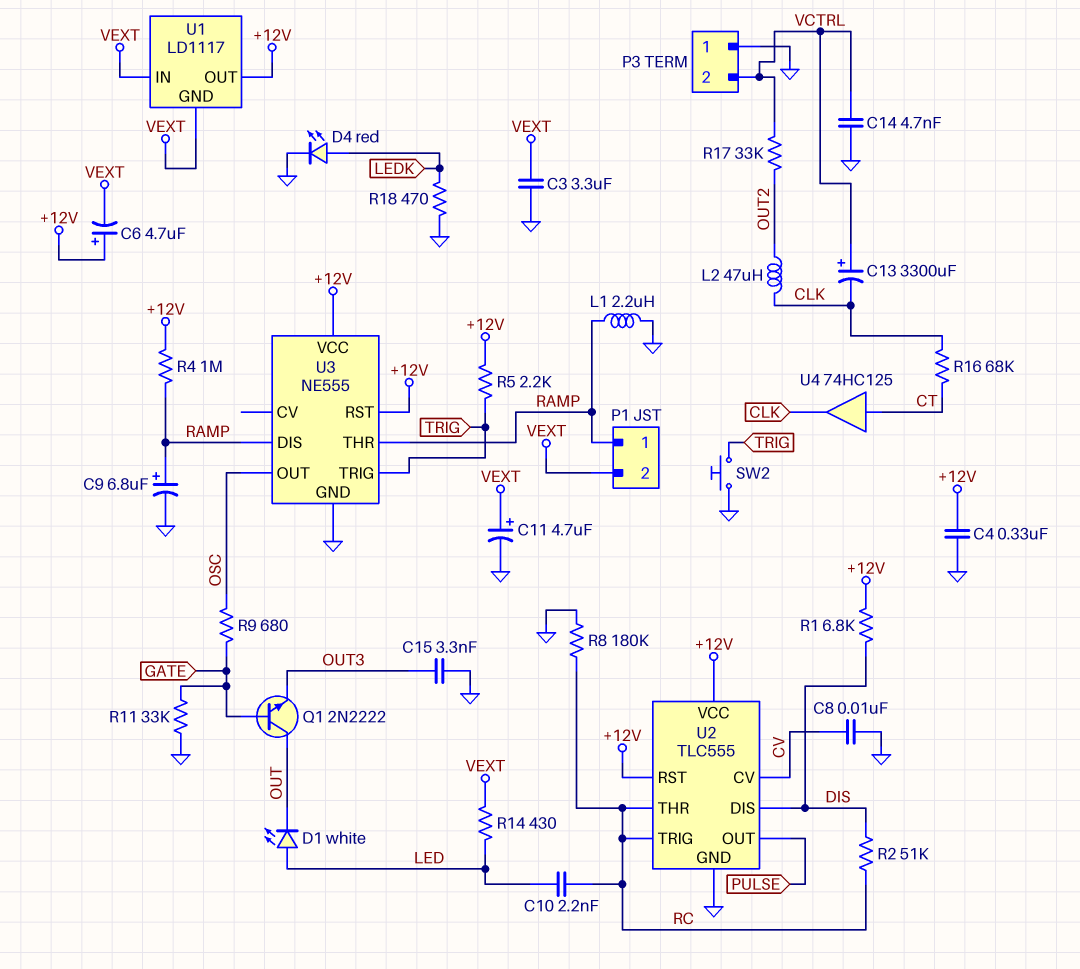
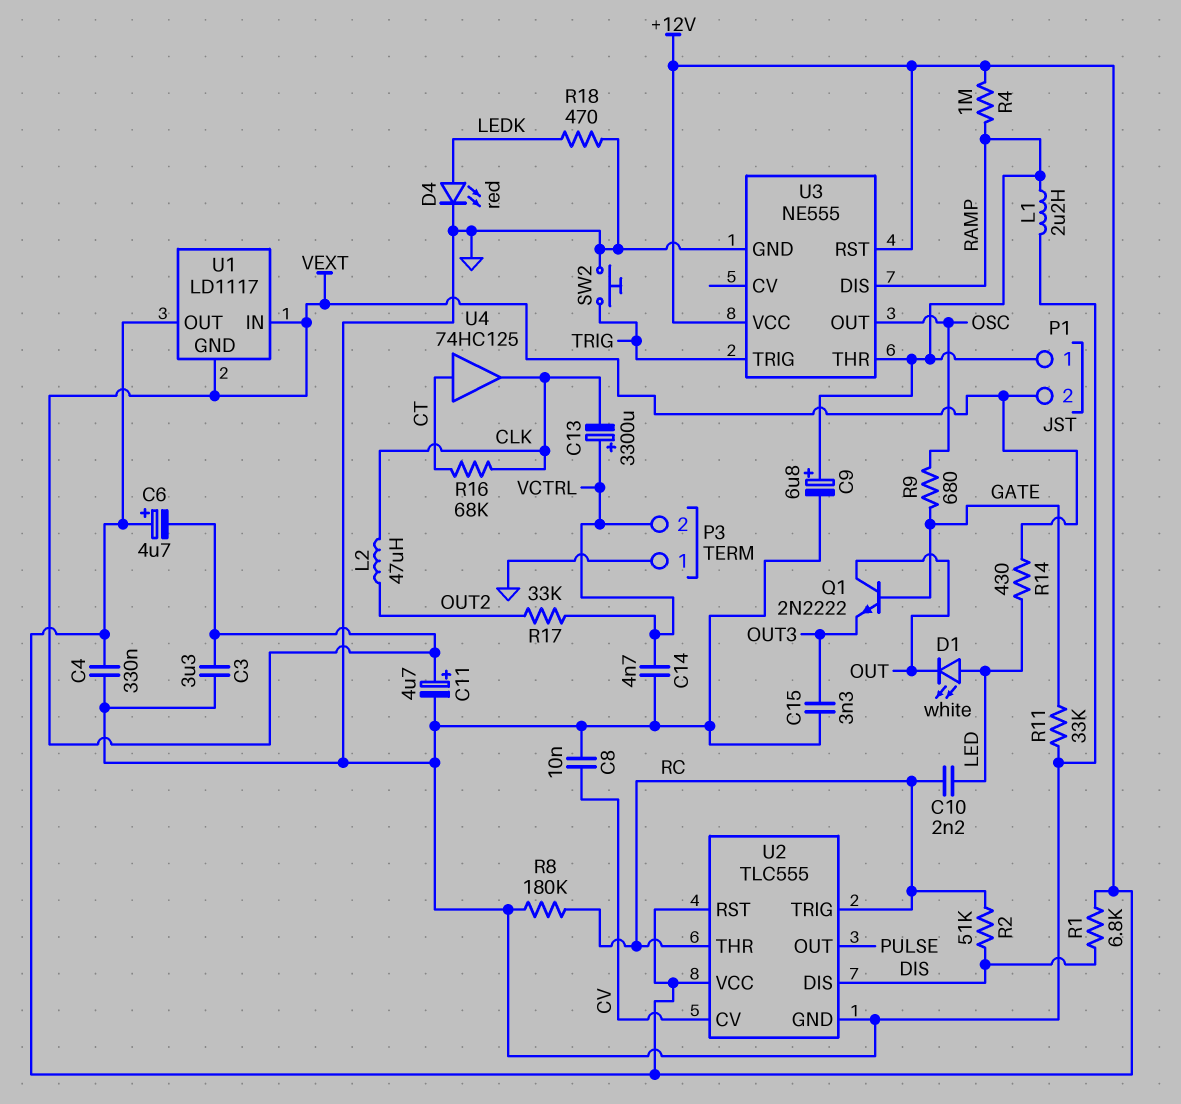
R5: 2.2k (+12V, TRIG) -> none

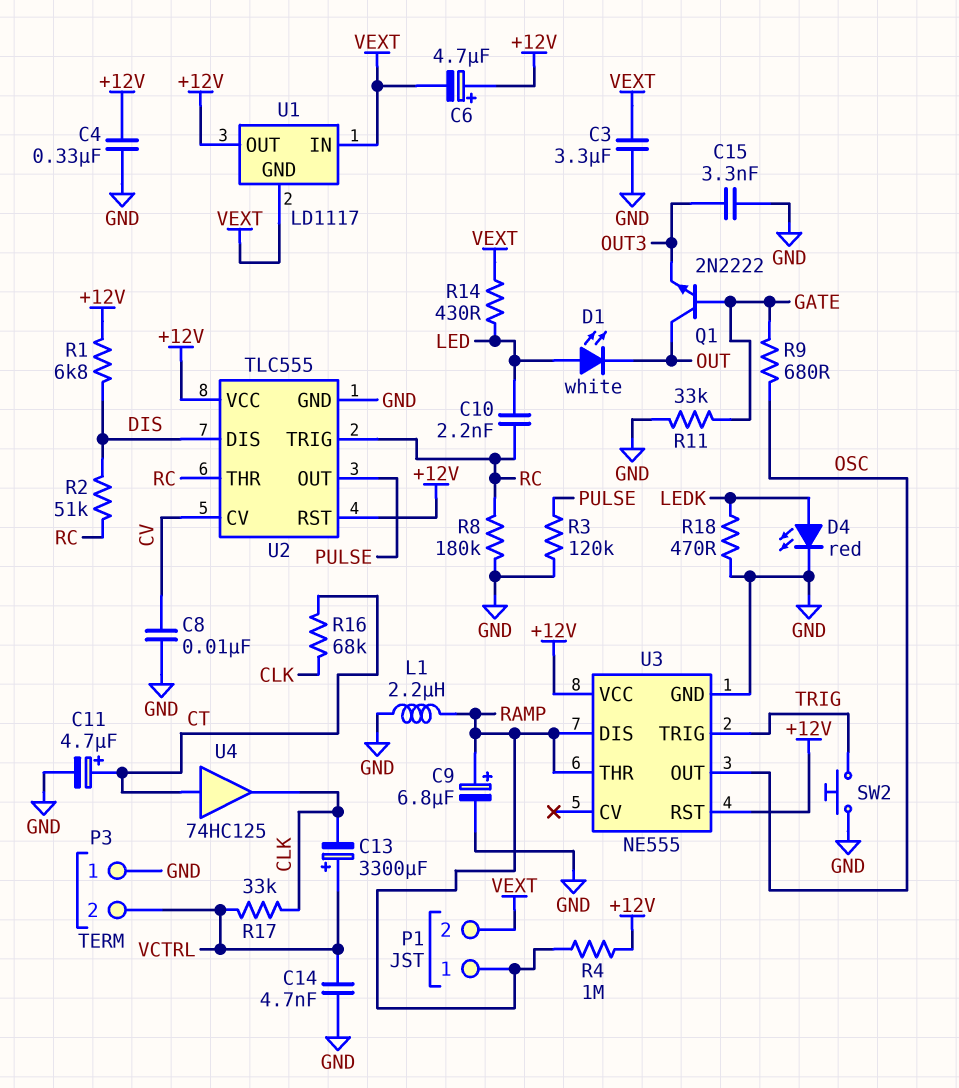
C11: 4.7uF (plus VEXT, minus GND) -> 4.7uF (plus CT, minus GND)
L2: 47uH (CLK, OUT2) -> none
R3: none -> 120k (GND, PULSE)
R17: 33k (OUT2, VCTRL) -> 33k (CLK, VCTRL)

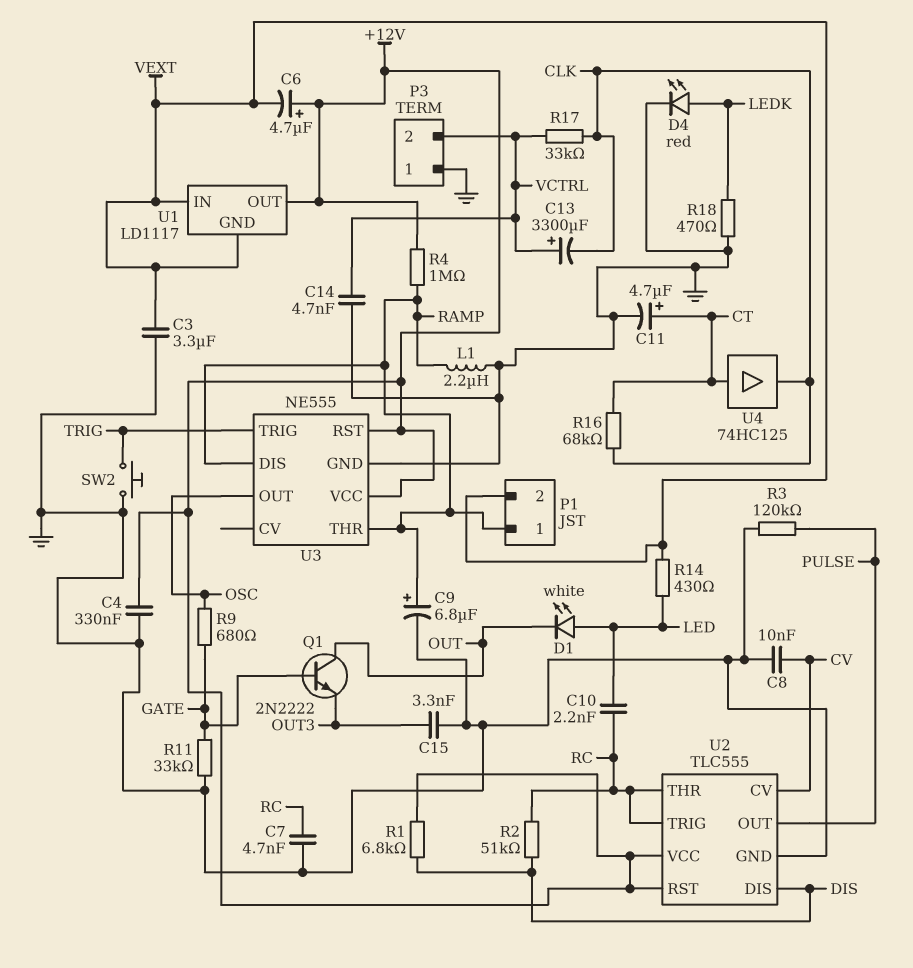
C7: none -> 4.7nF (GND, RC)
R8: 180k (GND, RC) -> none

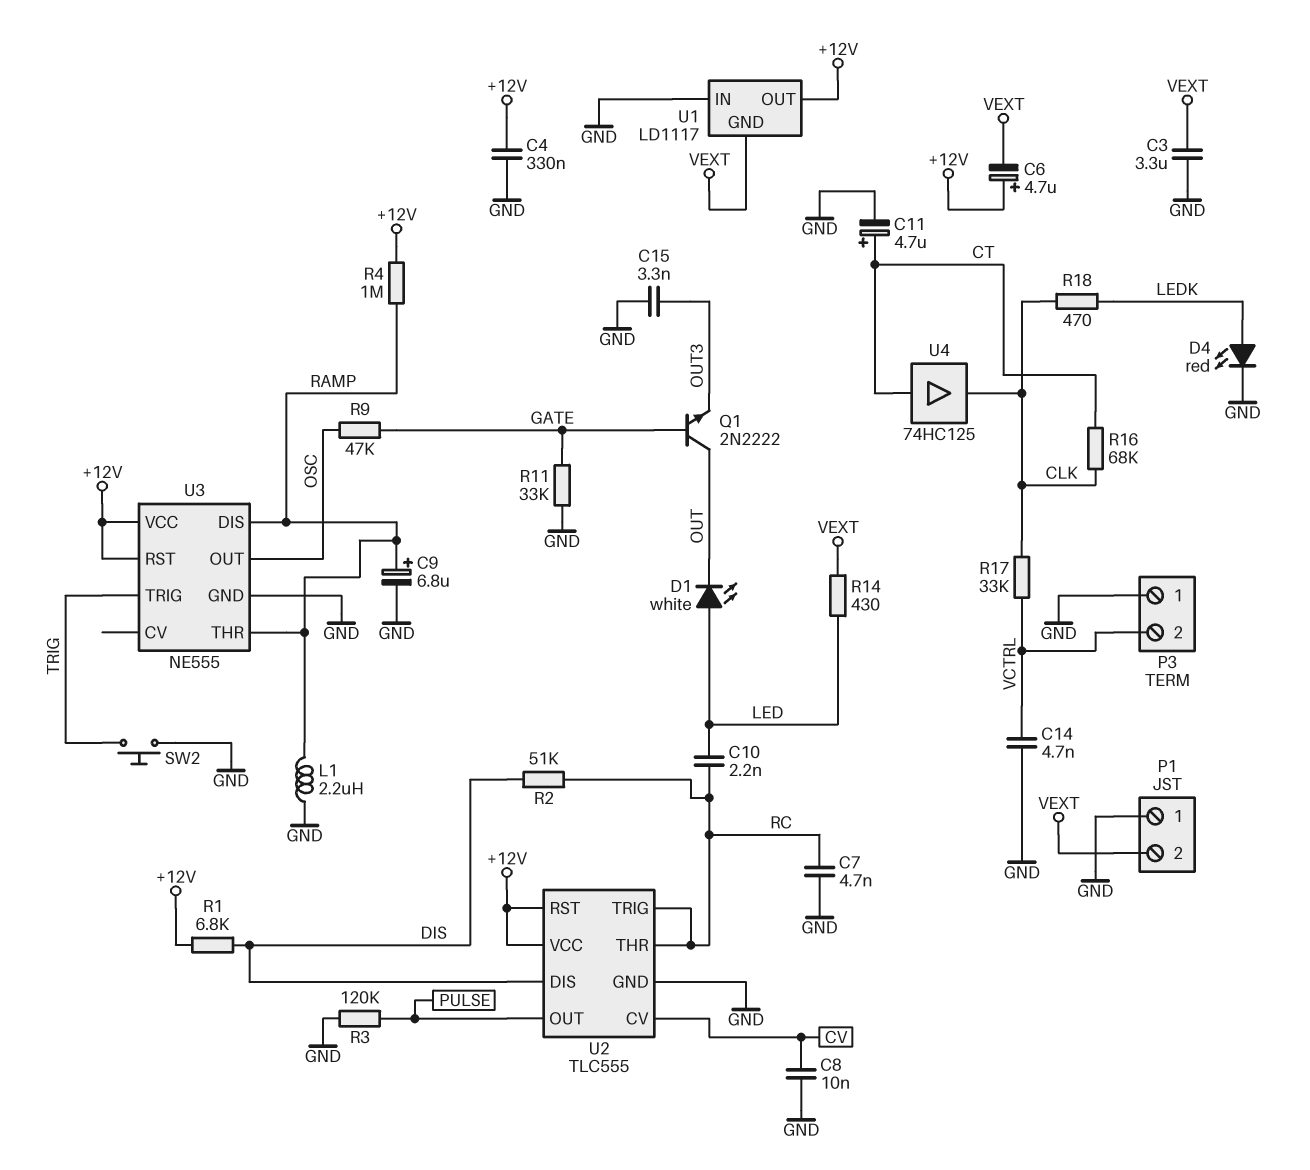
C13: 3300uF (plus VCTRL, minus CLK) -> none
P1 pin 1: RAMP -> GND
R9: 680 (GATE, OSC) -> 47k (GATE, OSC)
R18: 470 (GND, LEDK) -> 470 (CLK, LEDK)
U1 pin IN: VEXT -> GND

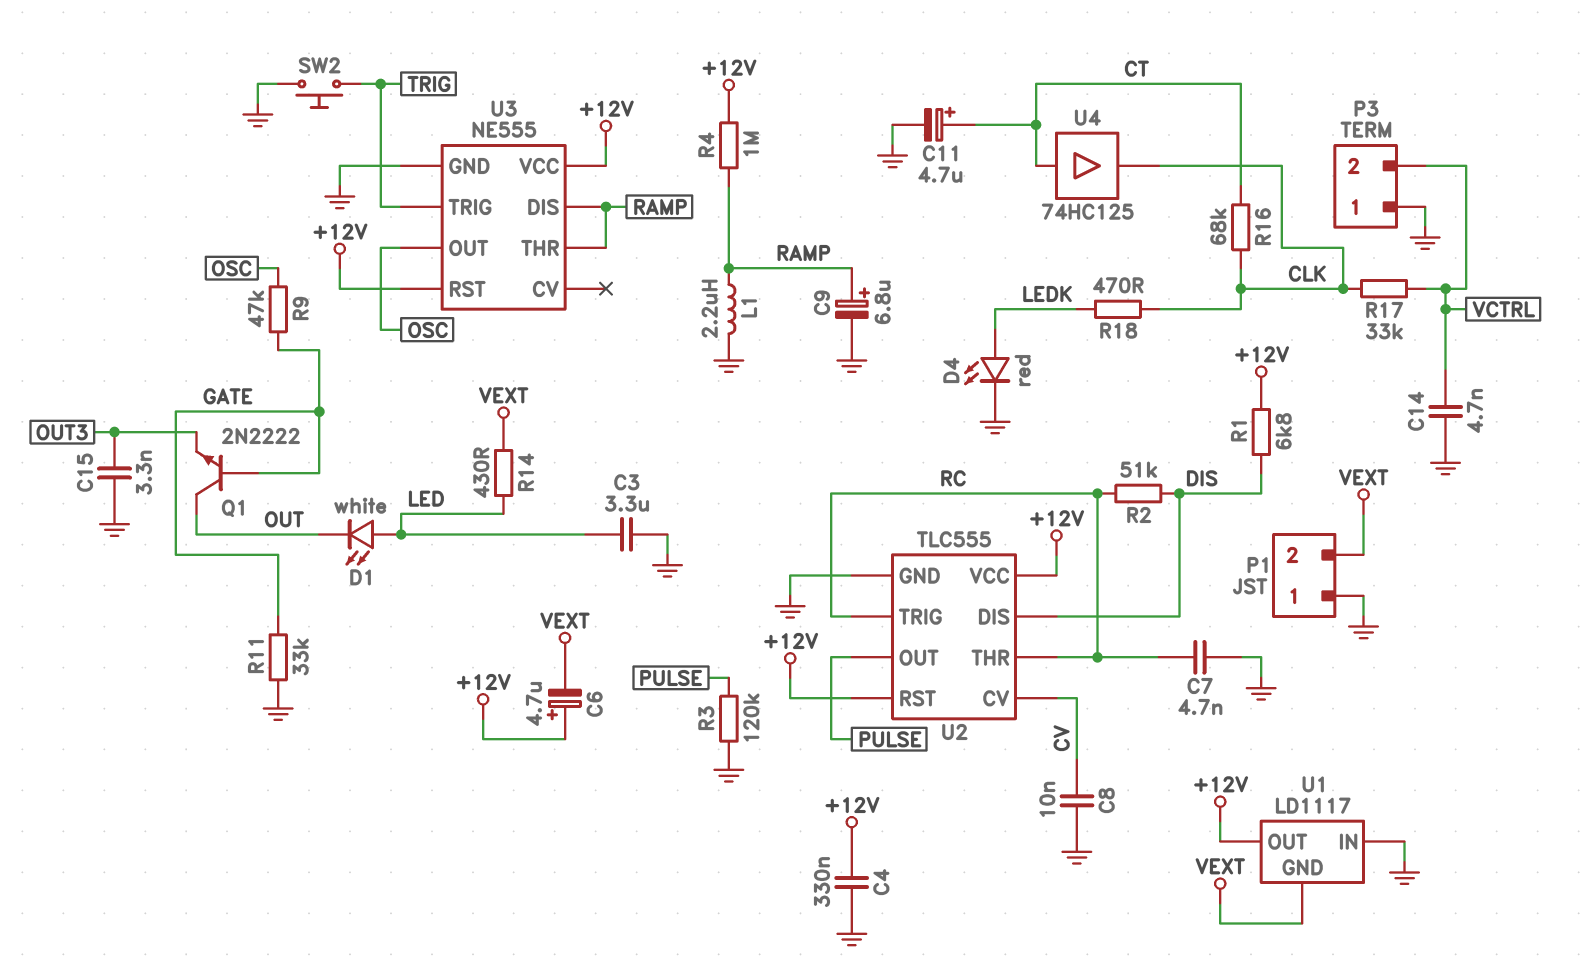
C3: 3.3uF (GND, VEXT) -> 3.3uF (GND, LED)
C10: 2.2nF (LED, RC) -> none

